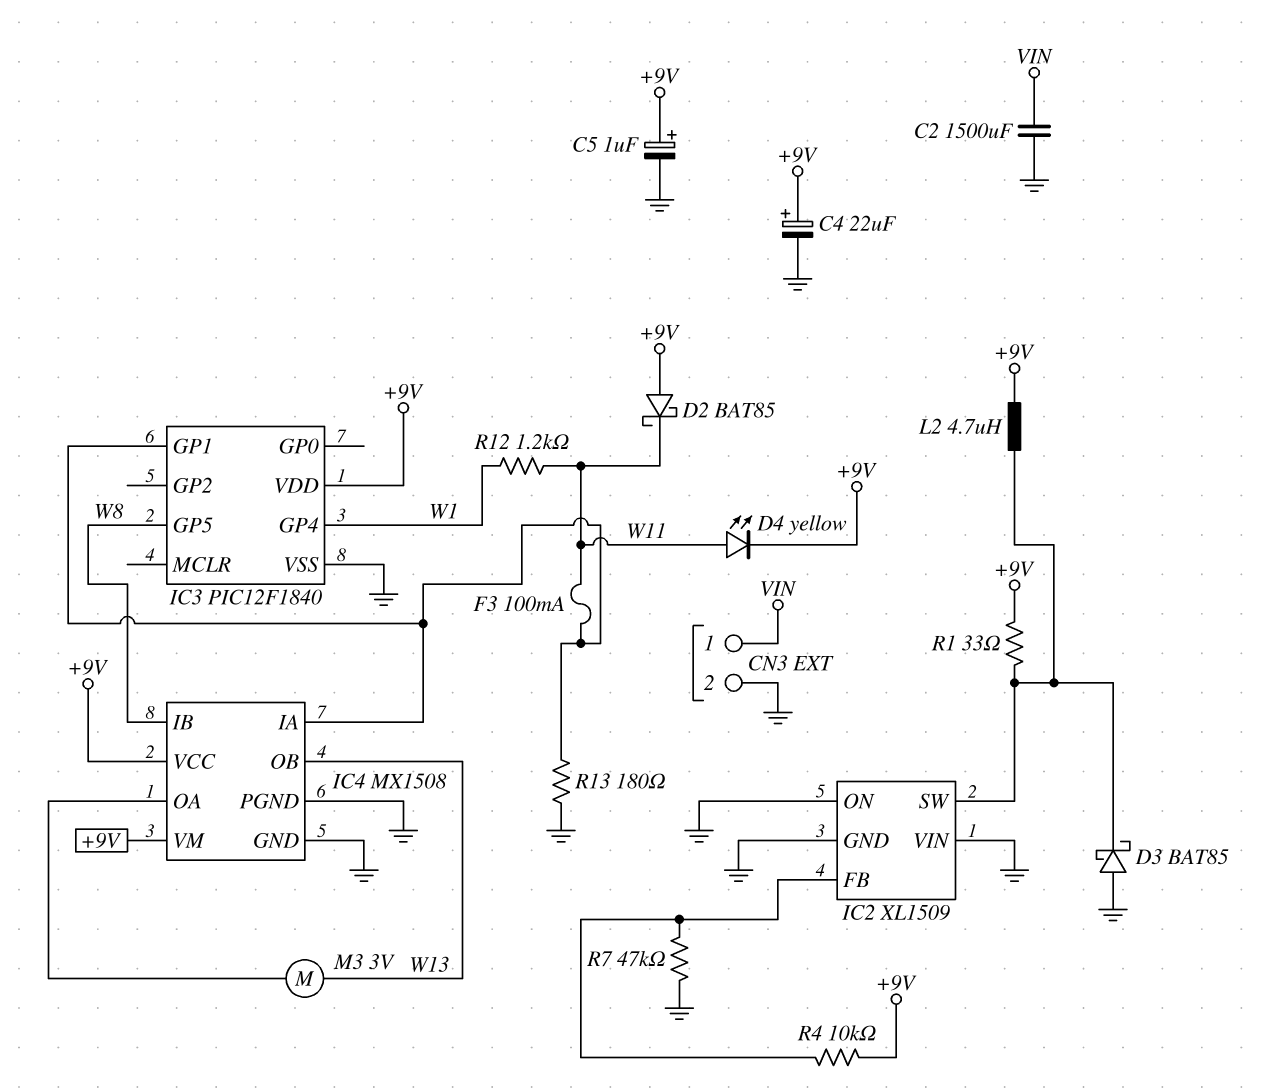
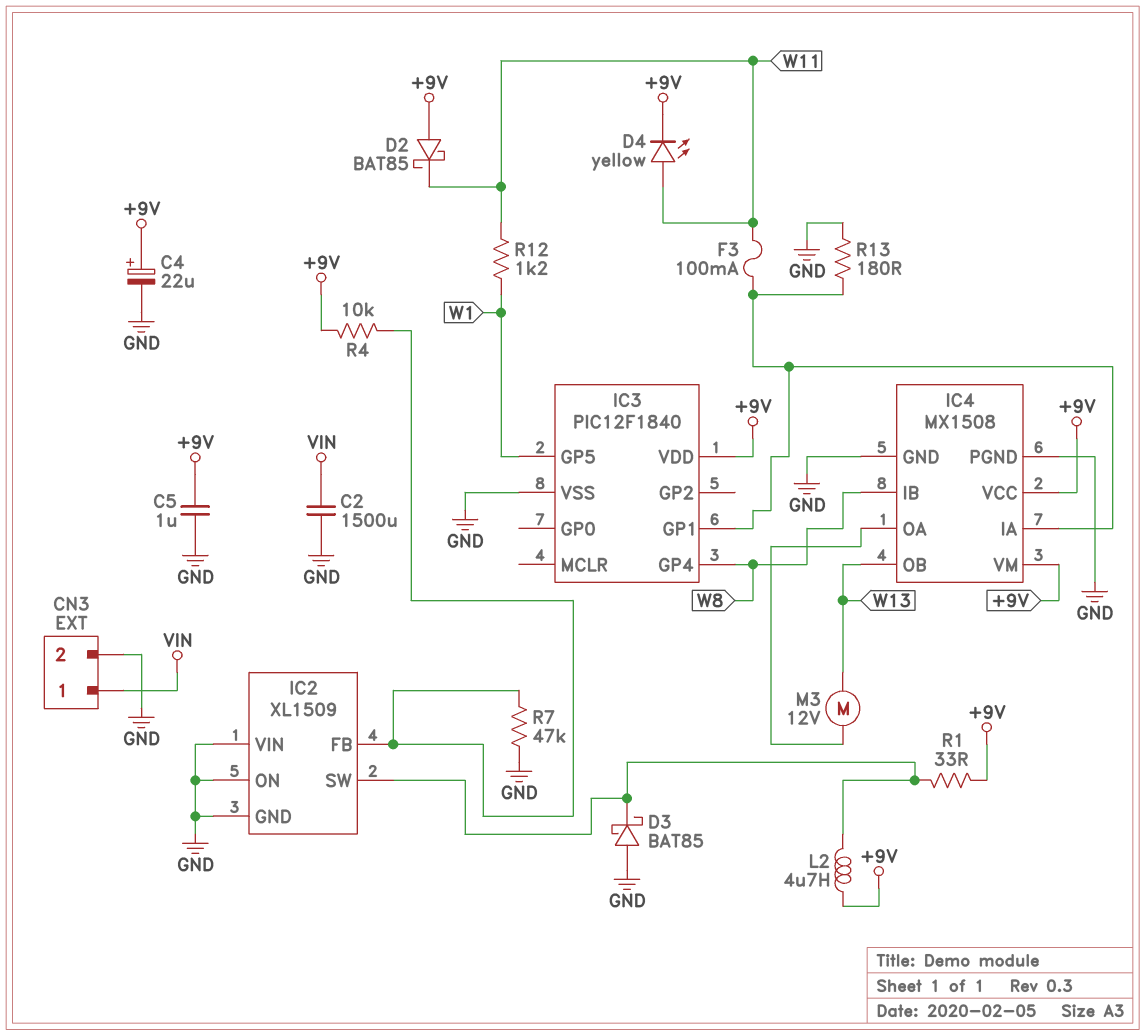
C5: 1uF (plus +9V, minus GND) -> 1uF (+9V, GND)
IC3 pin GP4: W1 -> W8
IC3 pin GP5: W8 -> W1
M3: motor 3V (IC4/OA, W13) -> motor 12V (IC4/OA, W13)

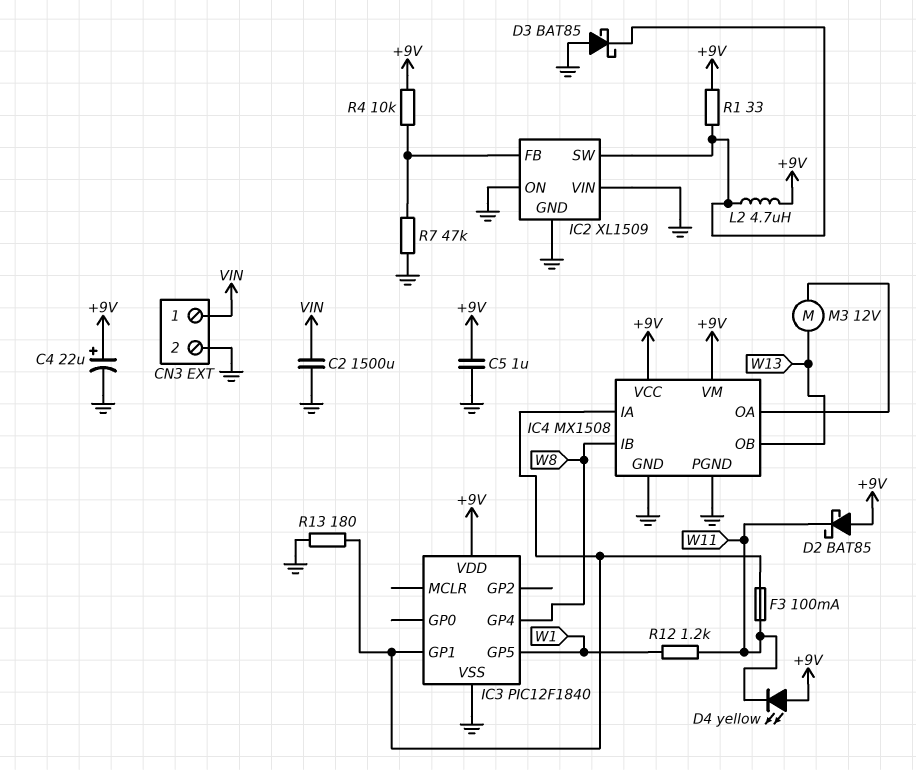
D4: LED yellow (A W11, K +9V) -> LED yellow (A +9V, K W11)

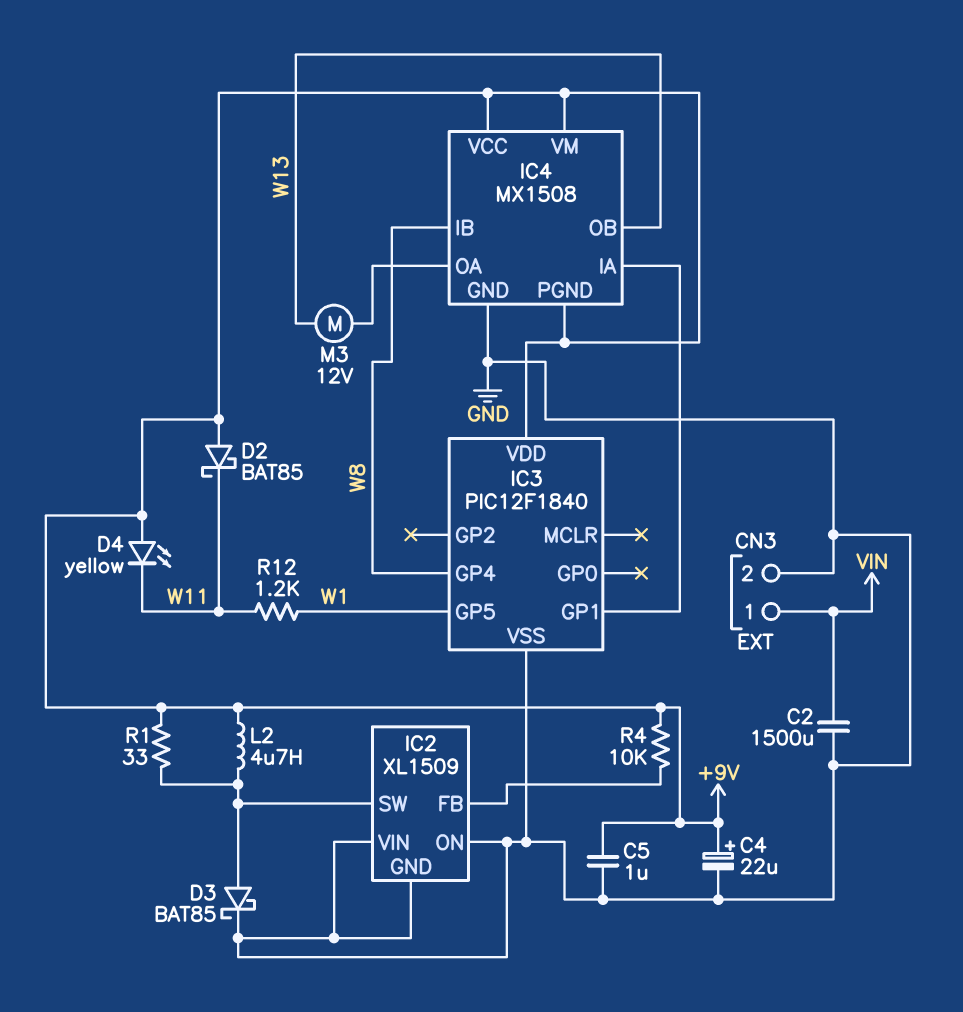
D3: schottky BAT85 (A GND, K IC2/SW) -> schottky BAT85 (A IC2/SW, K GND)
F3: 100mA (IC3/GP1, W11) -> none
IC4 pin PGND: GND -> +9V
R7: 47k (GND, IC2/FB) -> none
R13: 180 (GND, IC3/GP1) -> none

